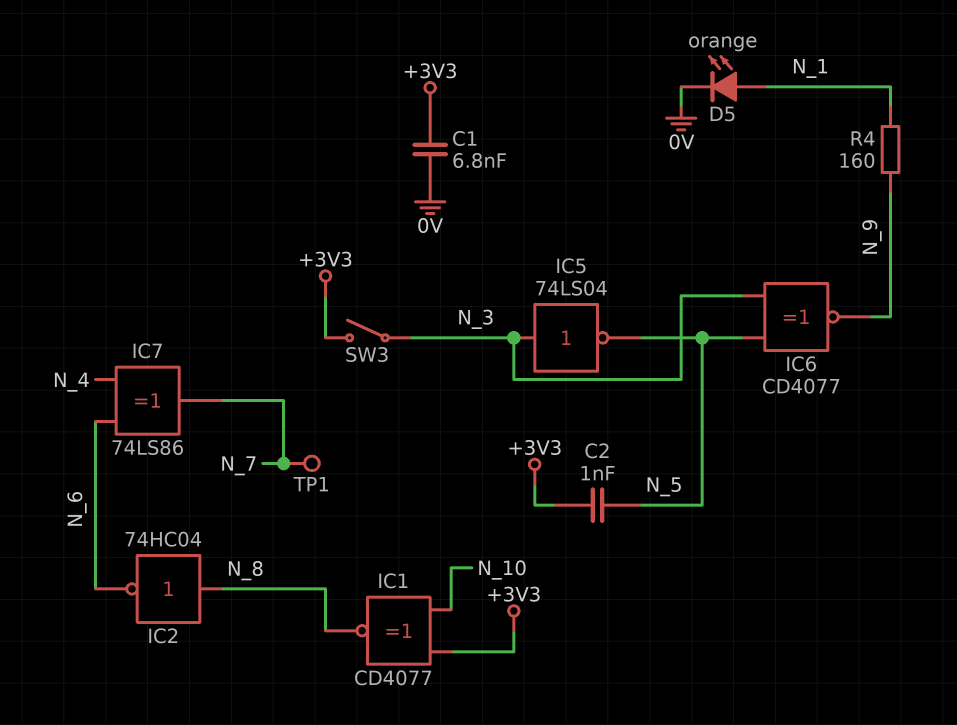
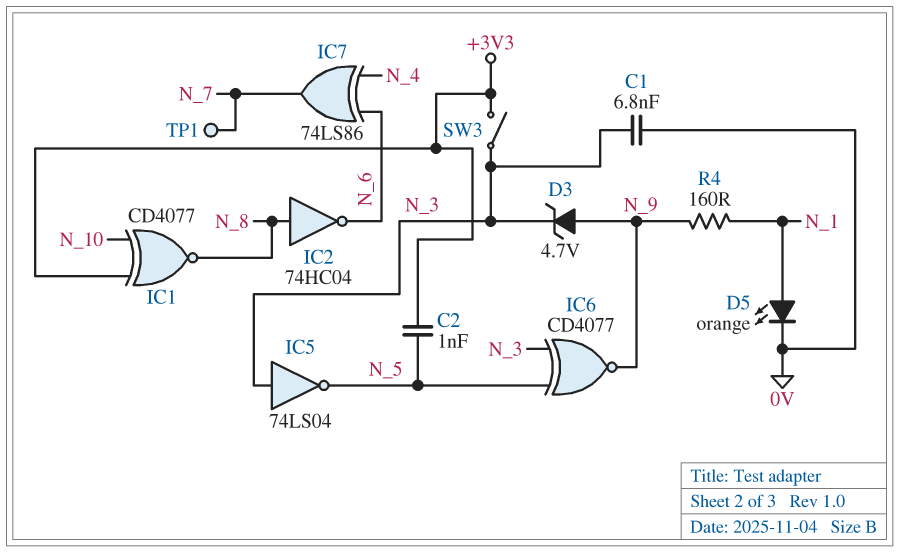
C1: 6.8nF (+3V3, 0V) -> 6.8nF (0V, N_3)
D3: none -> zener 4.7V (A N_9, K N_3)

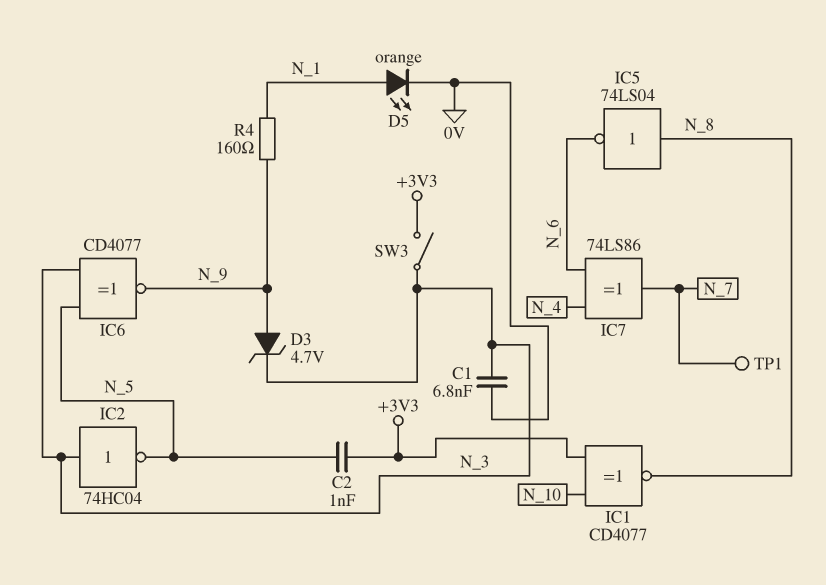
IC2: NOT 74HC04 (in N_8, out N_6) -> NOT 74HC04 (in N_3, out N_5)
IC5: NOT 74LS04 (in N_3, out N_5) -> NOT 74LS04 (in N_8, out N_6)

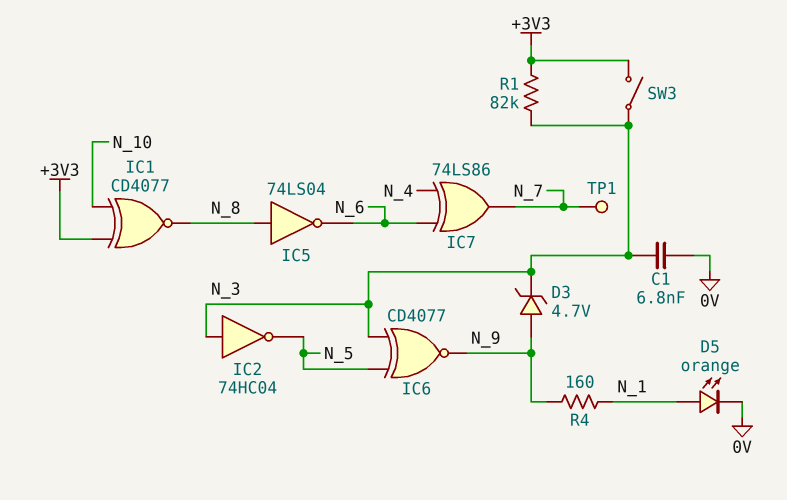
C2: 1nF (+3V3, N_5) -> none
R1: none -> 82k (+3V3, N_3)

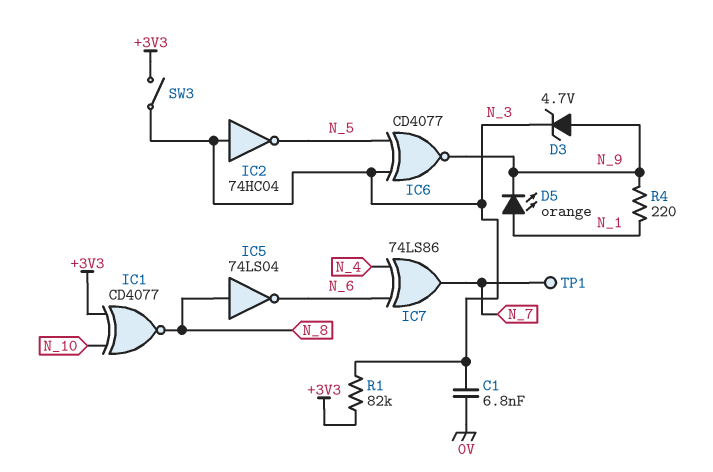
D5: LED orange (A N_1, K 0V) -> LED orange (A N_1, K N_9)
R4: 160 (N_1, N_9) -> 220 (N_1, N_9)

